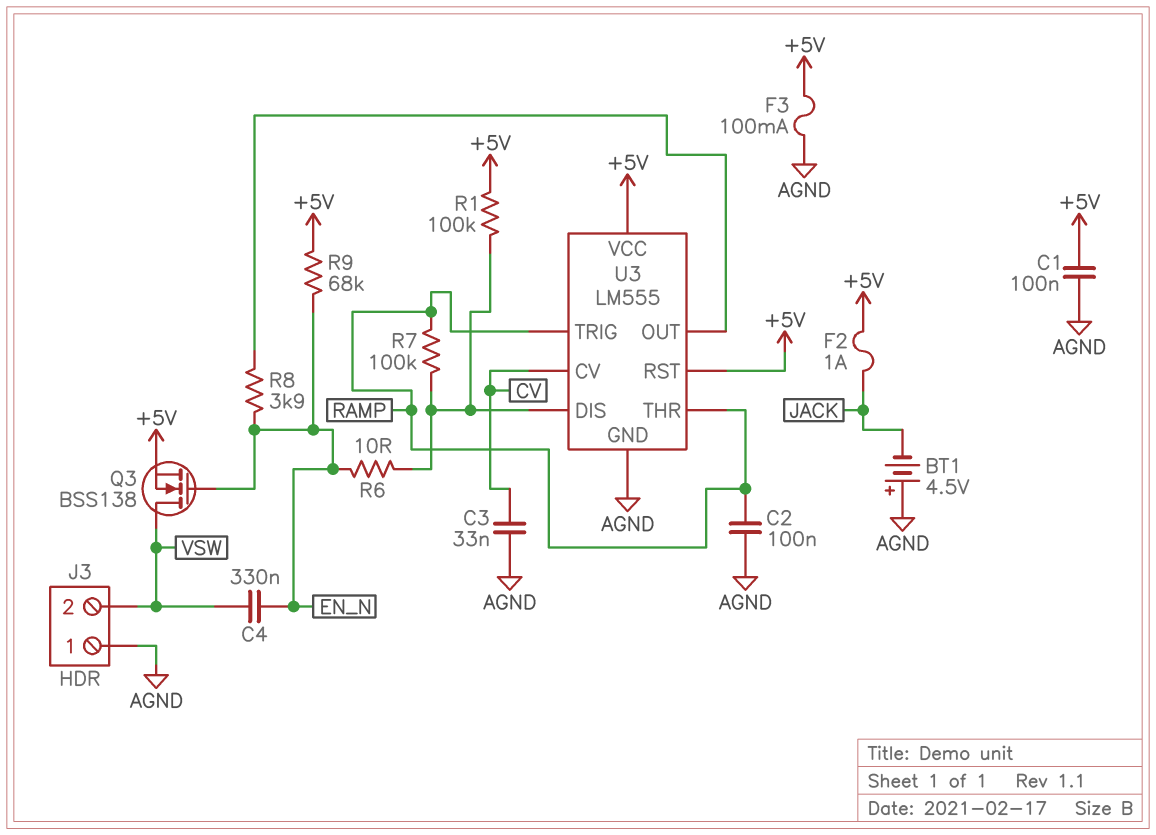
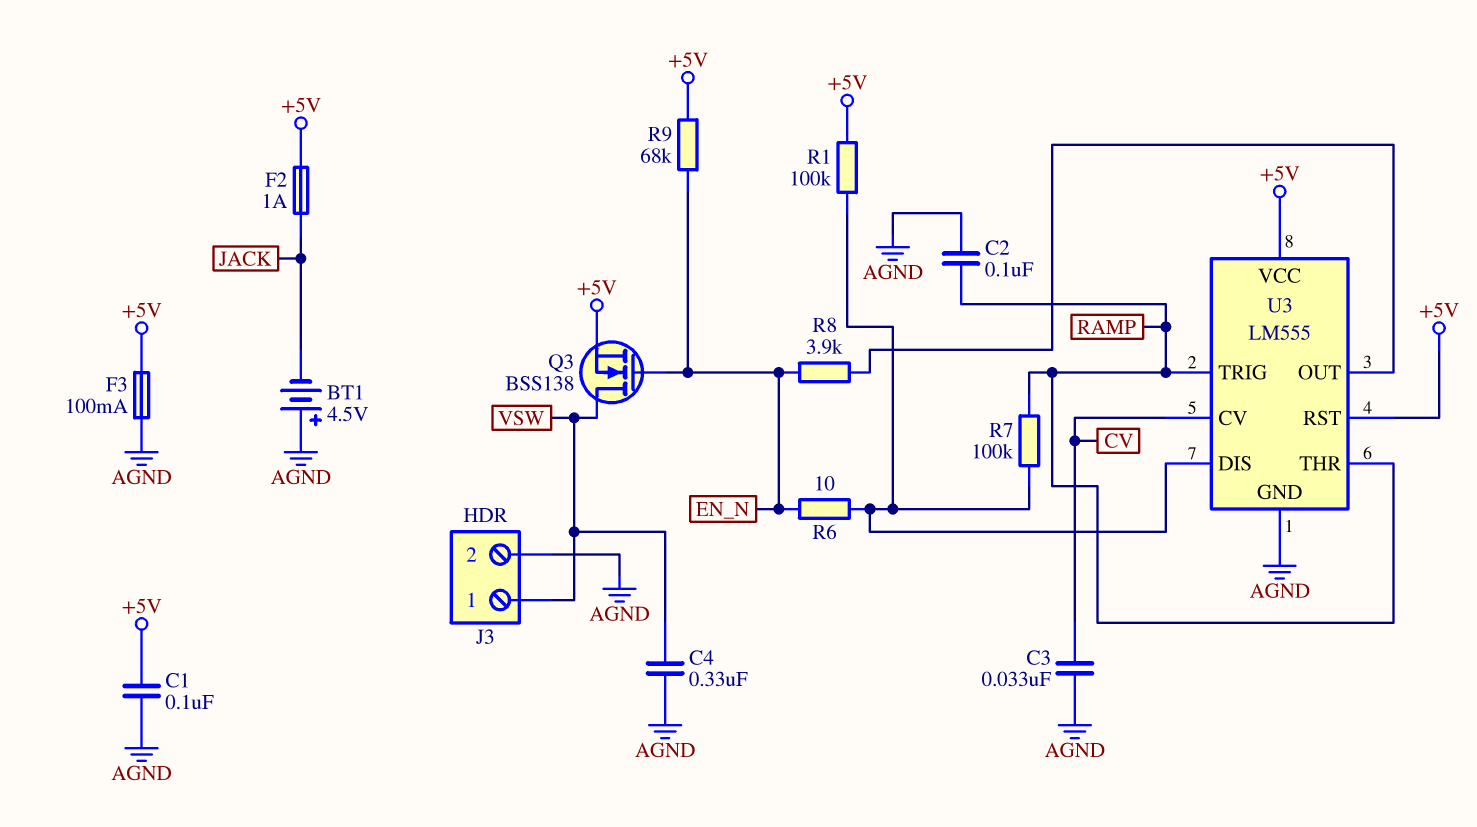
C4: 330nF (EN_N, VSW) -> 330nF (AGND, VSW)
J3 pin 1: AGND -> VSW
J3 pin 2: VSW -> AGND

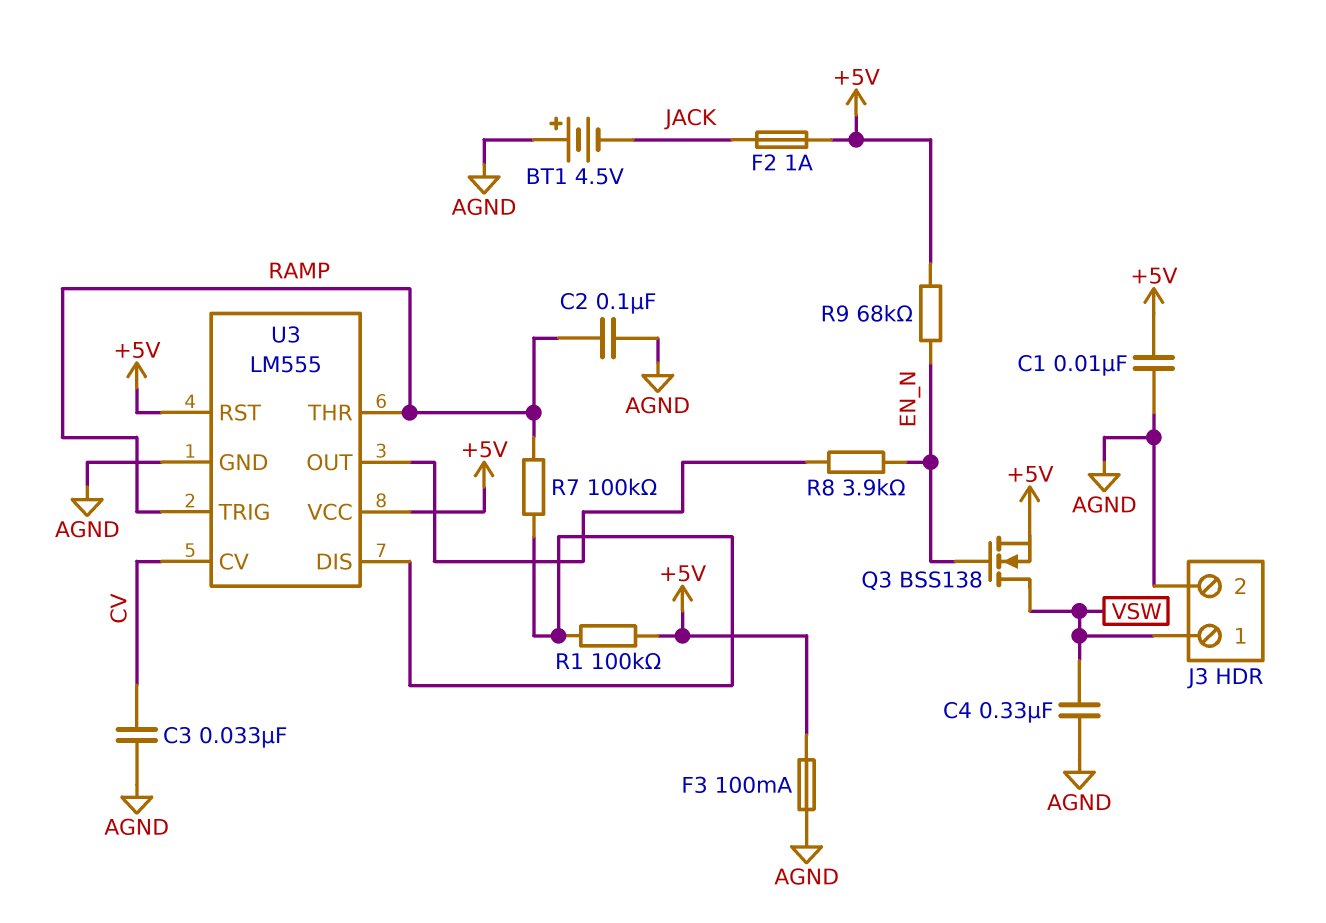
C1: 100nF (+5V, AGND) -> 10nF (+5V, AGND)
R6: 10 (EN_N, U3/DIS) -> none

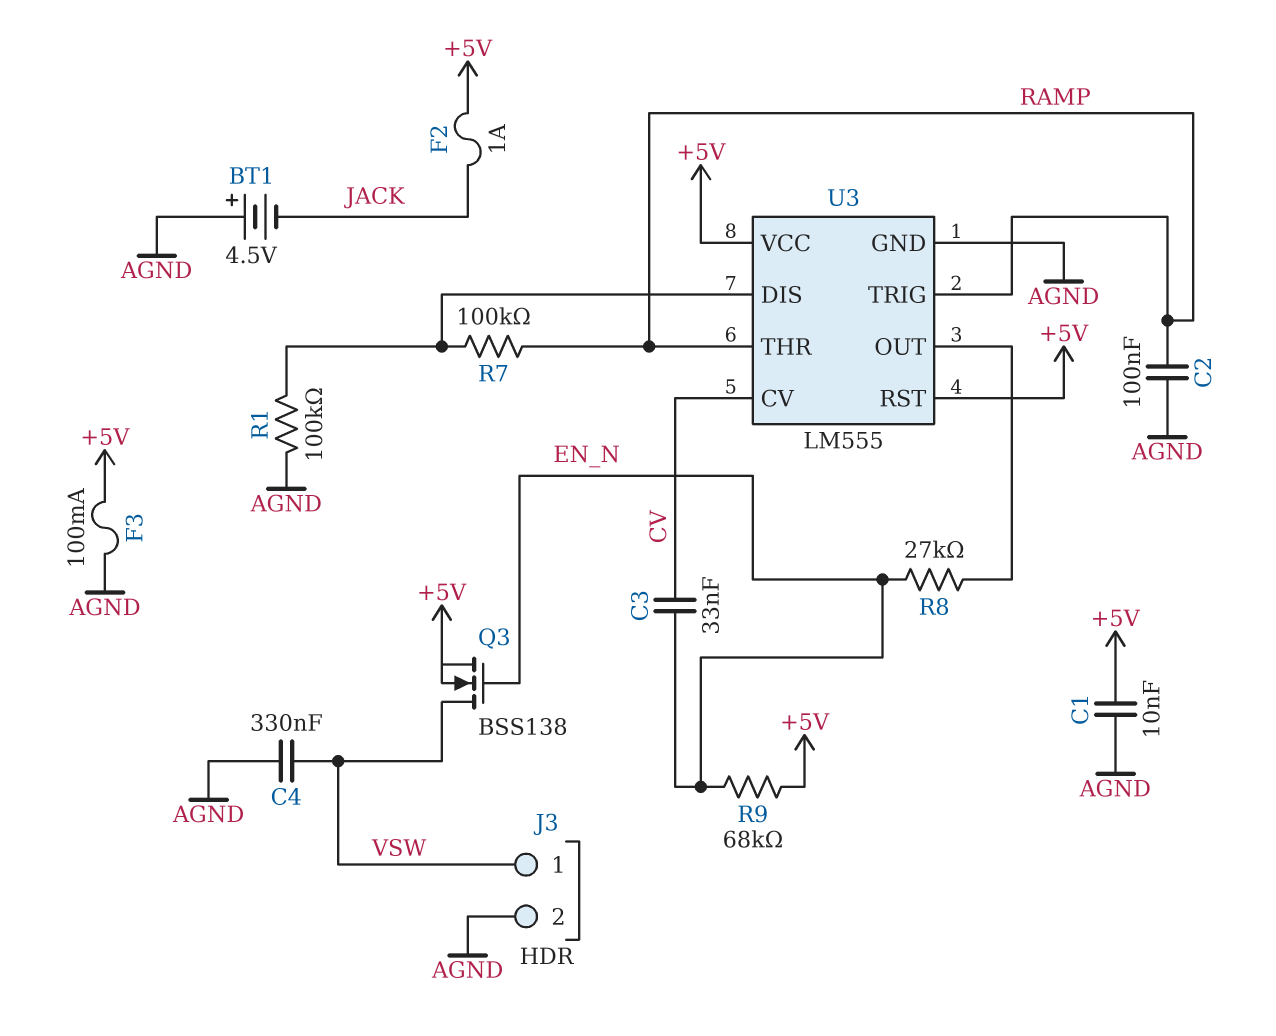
C3: 33nF (AGND, CV) -> 33nF (CV, EN_N)
R1: 100k (+5V, U3/DIS) -> 100k (AGND, U3/DIS)
R8: 3.9k (EN_N, U3/OUT) -> 27k (EN_N, U3/OUT)

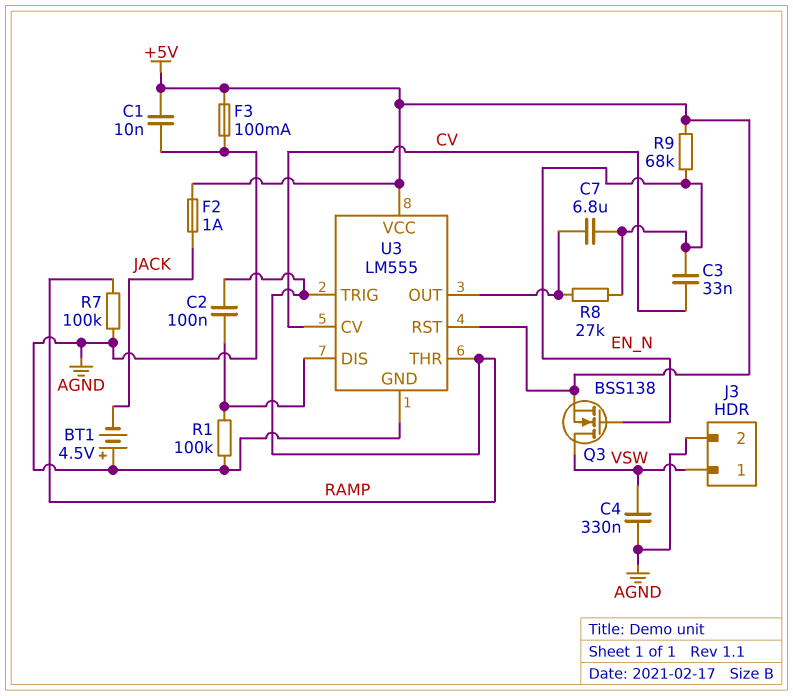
C2: 100nF (AGND, RAMP) -> 100nF (RAMP, U3/DIS)
C7: none -> 6.8uF (EN_N, U3/OUT)
R7: 100k (RAMP, U3/DIS) -> 100k (AGND, RAMP)

